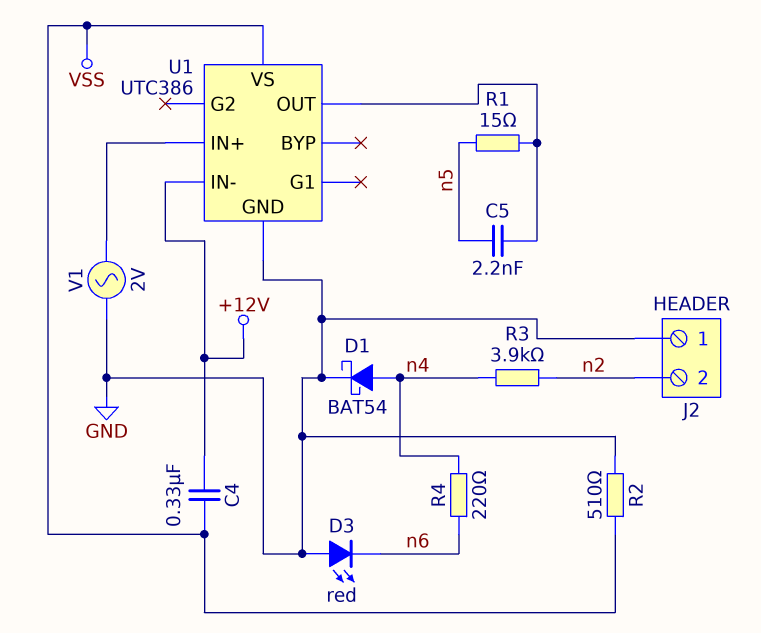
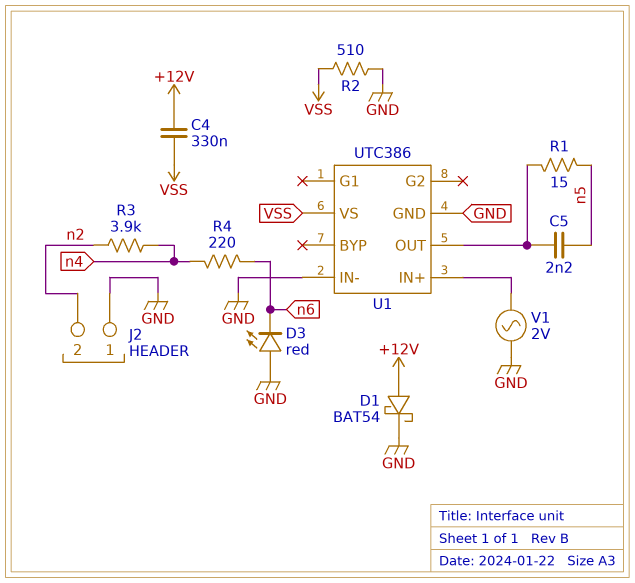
D1: schottky BAT54 (A n4, K GND) -> schottky BAT54 (A +12V, K GND)
U1 pin IN-: +12V -> GND

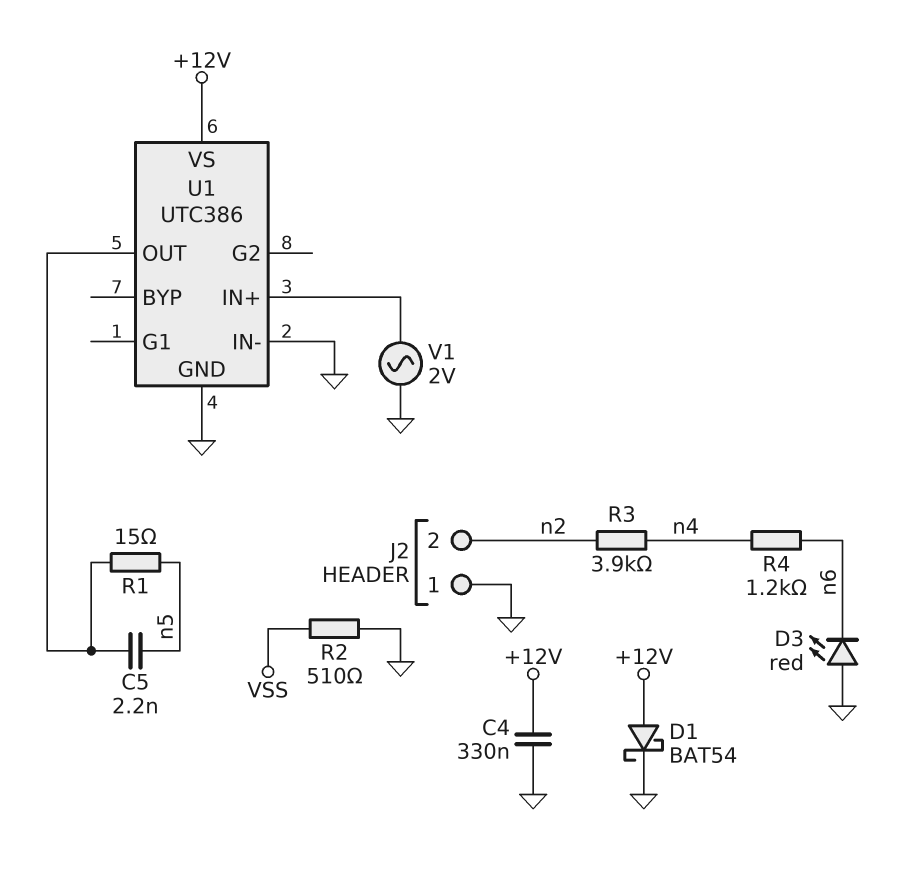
C4: 330nF (+12V, VSS) -> 330nF (+12V, GND)
R4: 220 (n4, n6) -> 1.2k (n4, n6)
U1 pin VS: VSS -> +12V

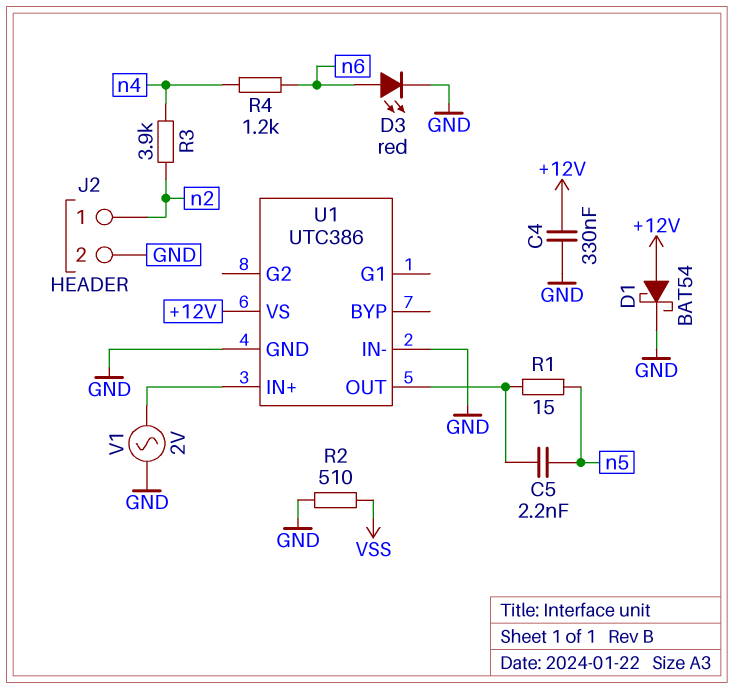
D3: LED red (A GND, K n6) -> LED red (A n6, K GND)
J2 pin 1: GND -> n2
J2 pin 2: n2 -> GND

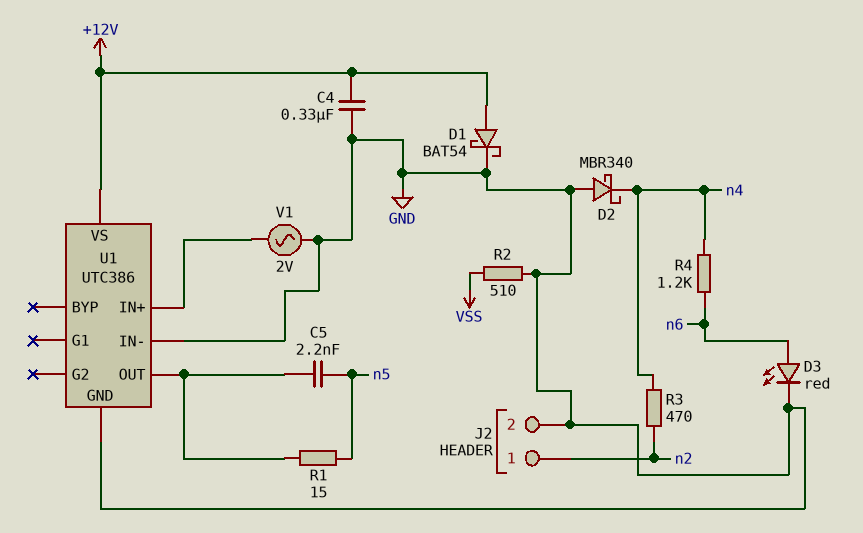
D2: none -> schottky MBR340 (A GND, K n4)
R3: 3.9k (n2, n4) -> 470 (n2, n4)

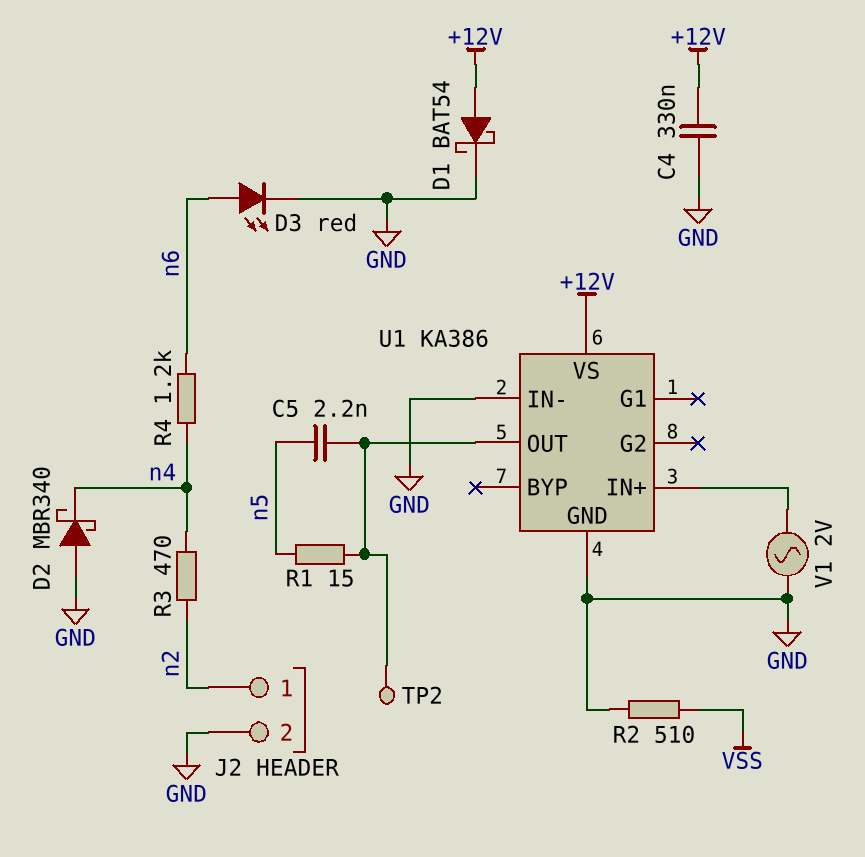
TP2: none -> test point (U1/OUT)
U1: UTC386 -> KA386

